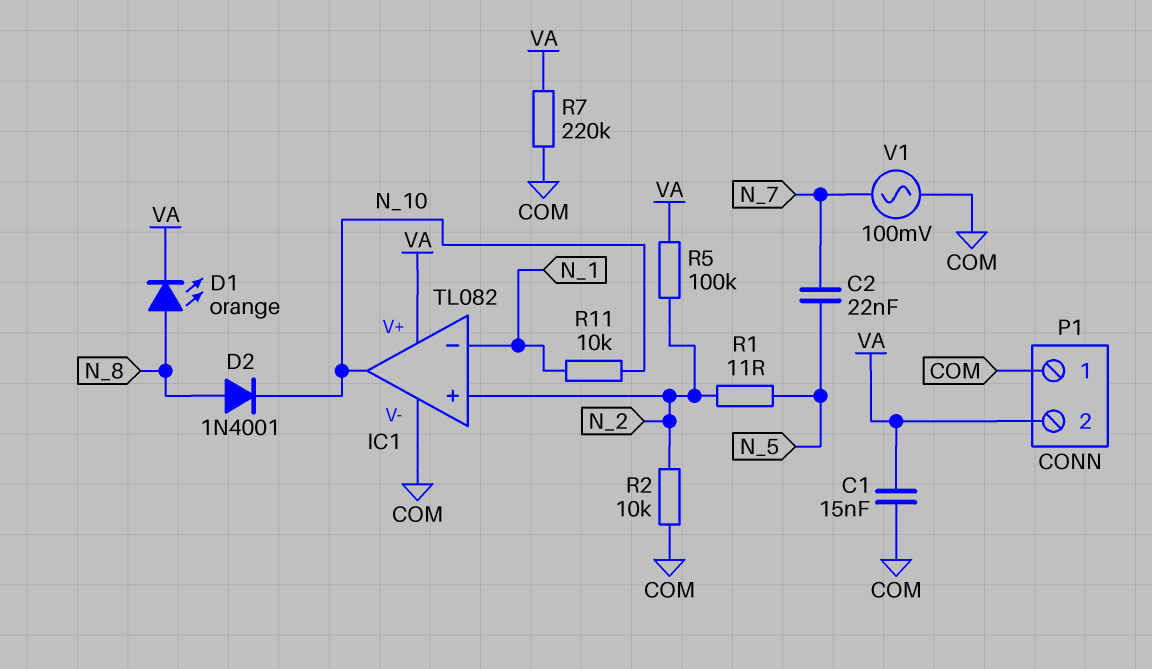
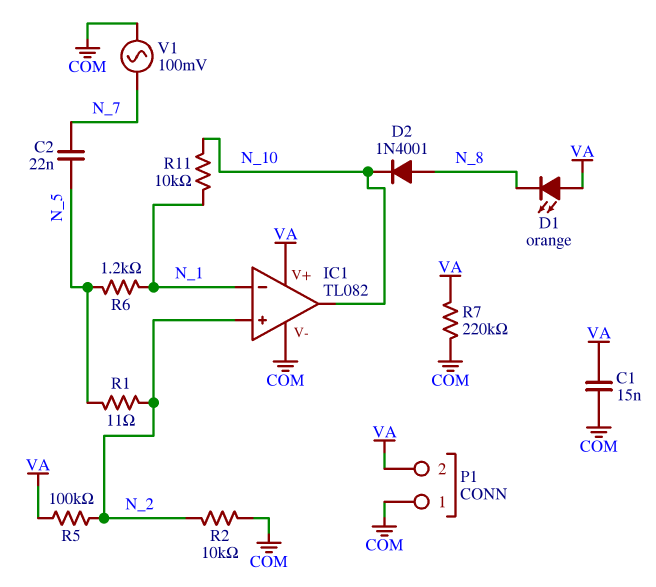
D1: LED orange (A N_8, K VA) -> LED orange (A VA, K N_8)
R6: none -> 1.2k (N_1, N_5)

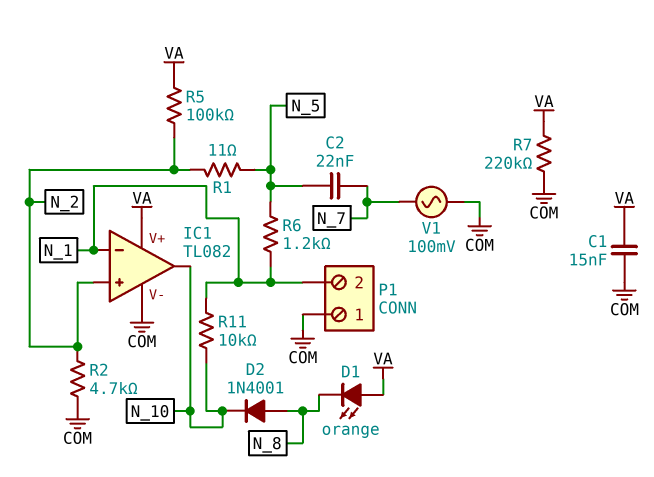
P1 pin 2: VA -> N_1
R2: 10k (COM, N_2) -> 4.7k (COM, N_2)

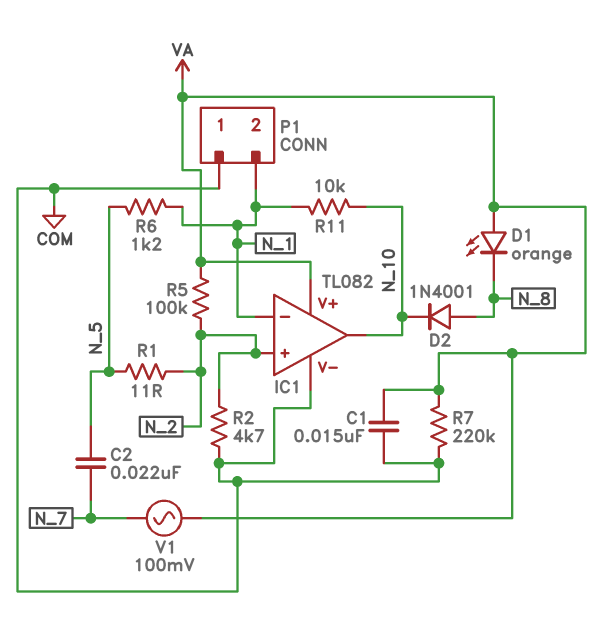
V1: AC 100mV (COM, N_7) -> AC 100mV (N_7, VA)

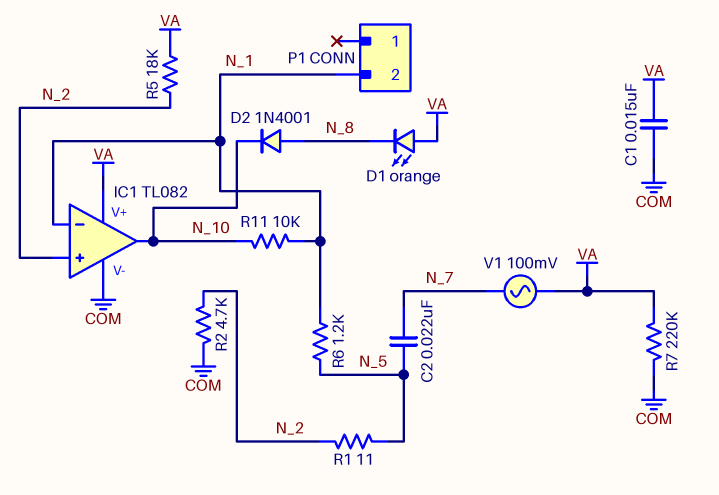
P1 pin 1: COM -> none
R5: 100k (N_2, VA) -> 18k (N_2, VA)

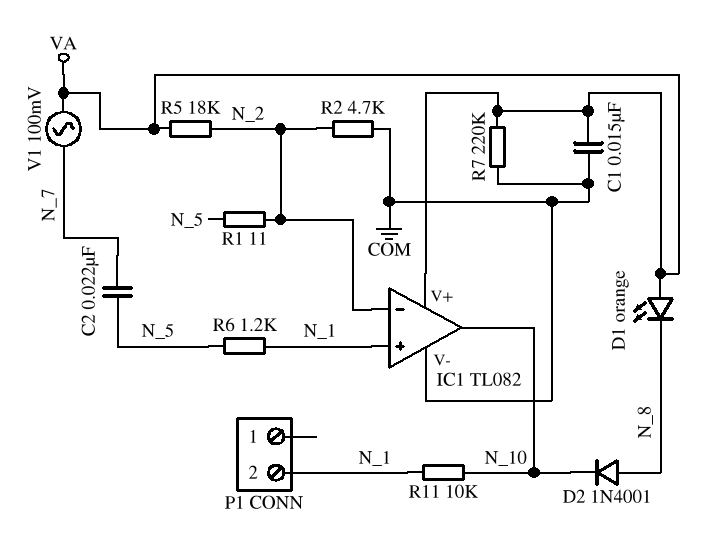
IC1 pin in+: N_2 -> N_1
IC1 pin in-: N_1 -> N_2

